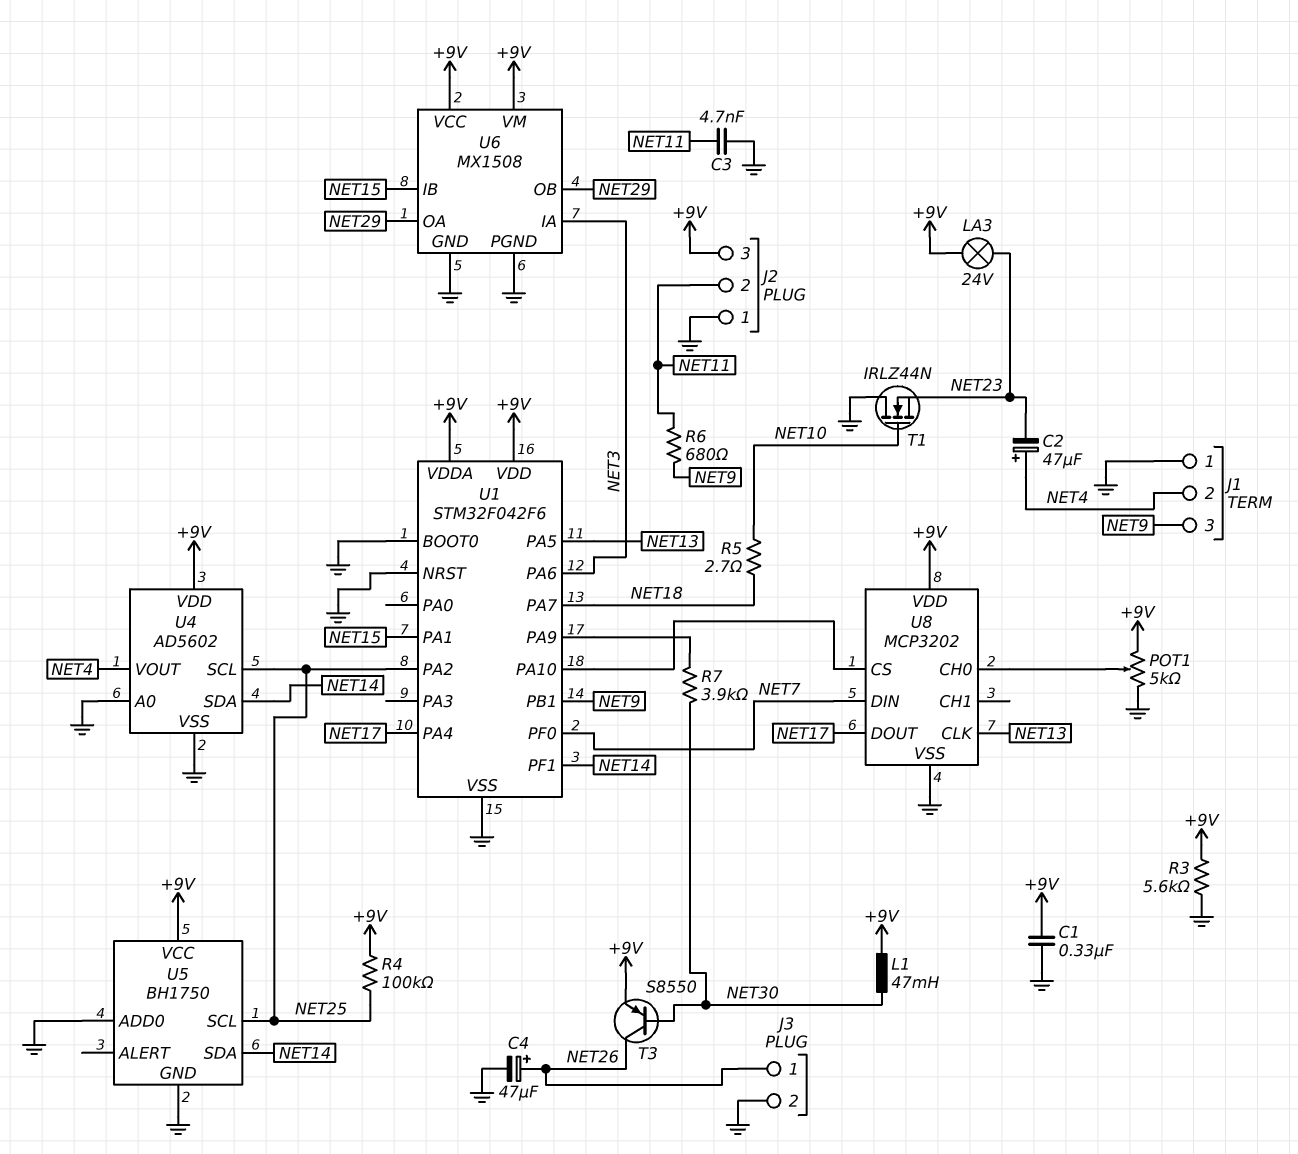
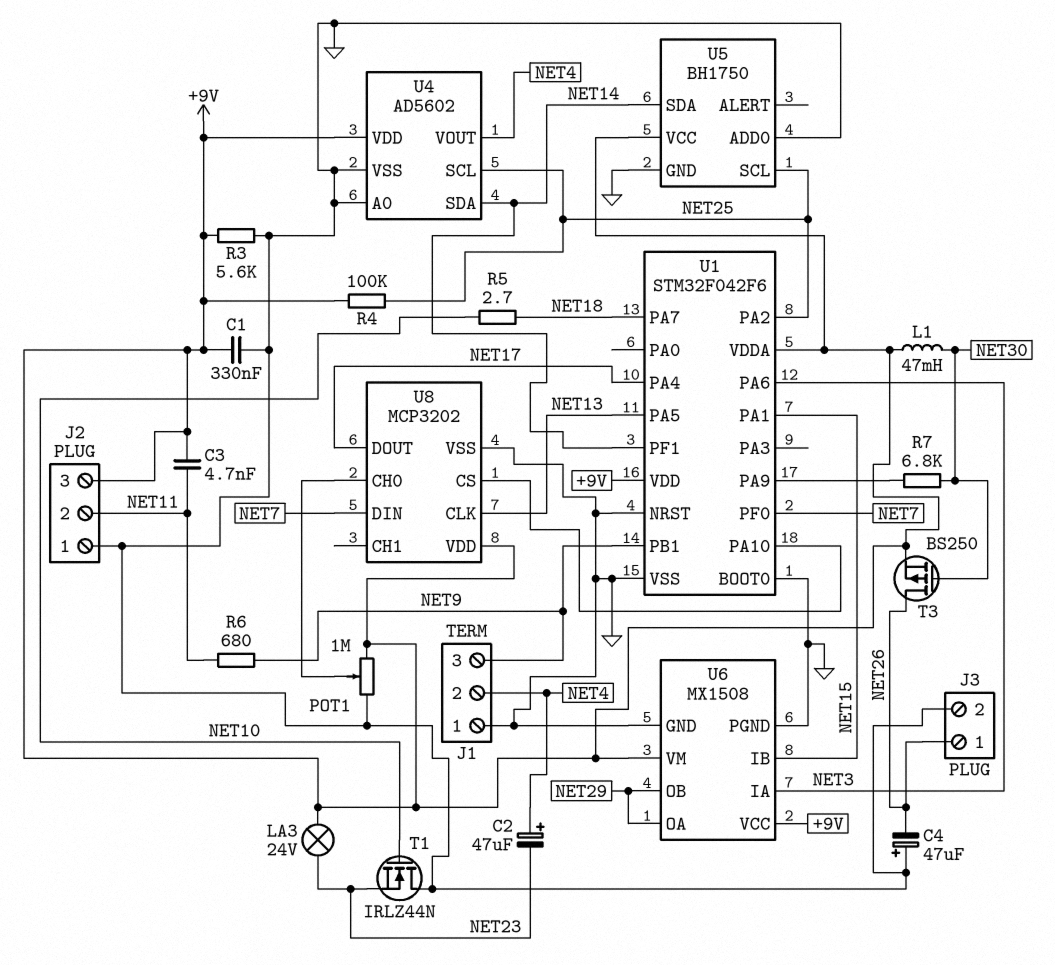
C3: 4.7nF (GND, NET11) -> 4.7nF (+9V, NET11)
C4: 47uF (plus NET26, minus GND) -> 47uF (plus GND, minus NET26)
POT1: 5k (+9V, GND, wiper U8/CH0) -> 1M (+9V, GND, wiper U8/CH0)
R7: 3.9k (NET30, U1/PA9) -> 6.8k (NET30, U1/PA9)
T3: PNP S8550 (B NET30, C NET26, E +9V) -> PMOS BS250 (G NET30, D NET26, S +9V)

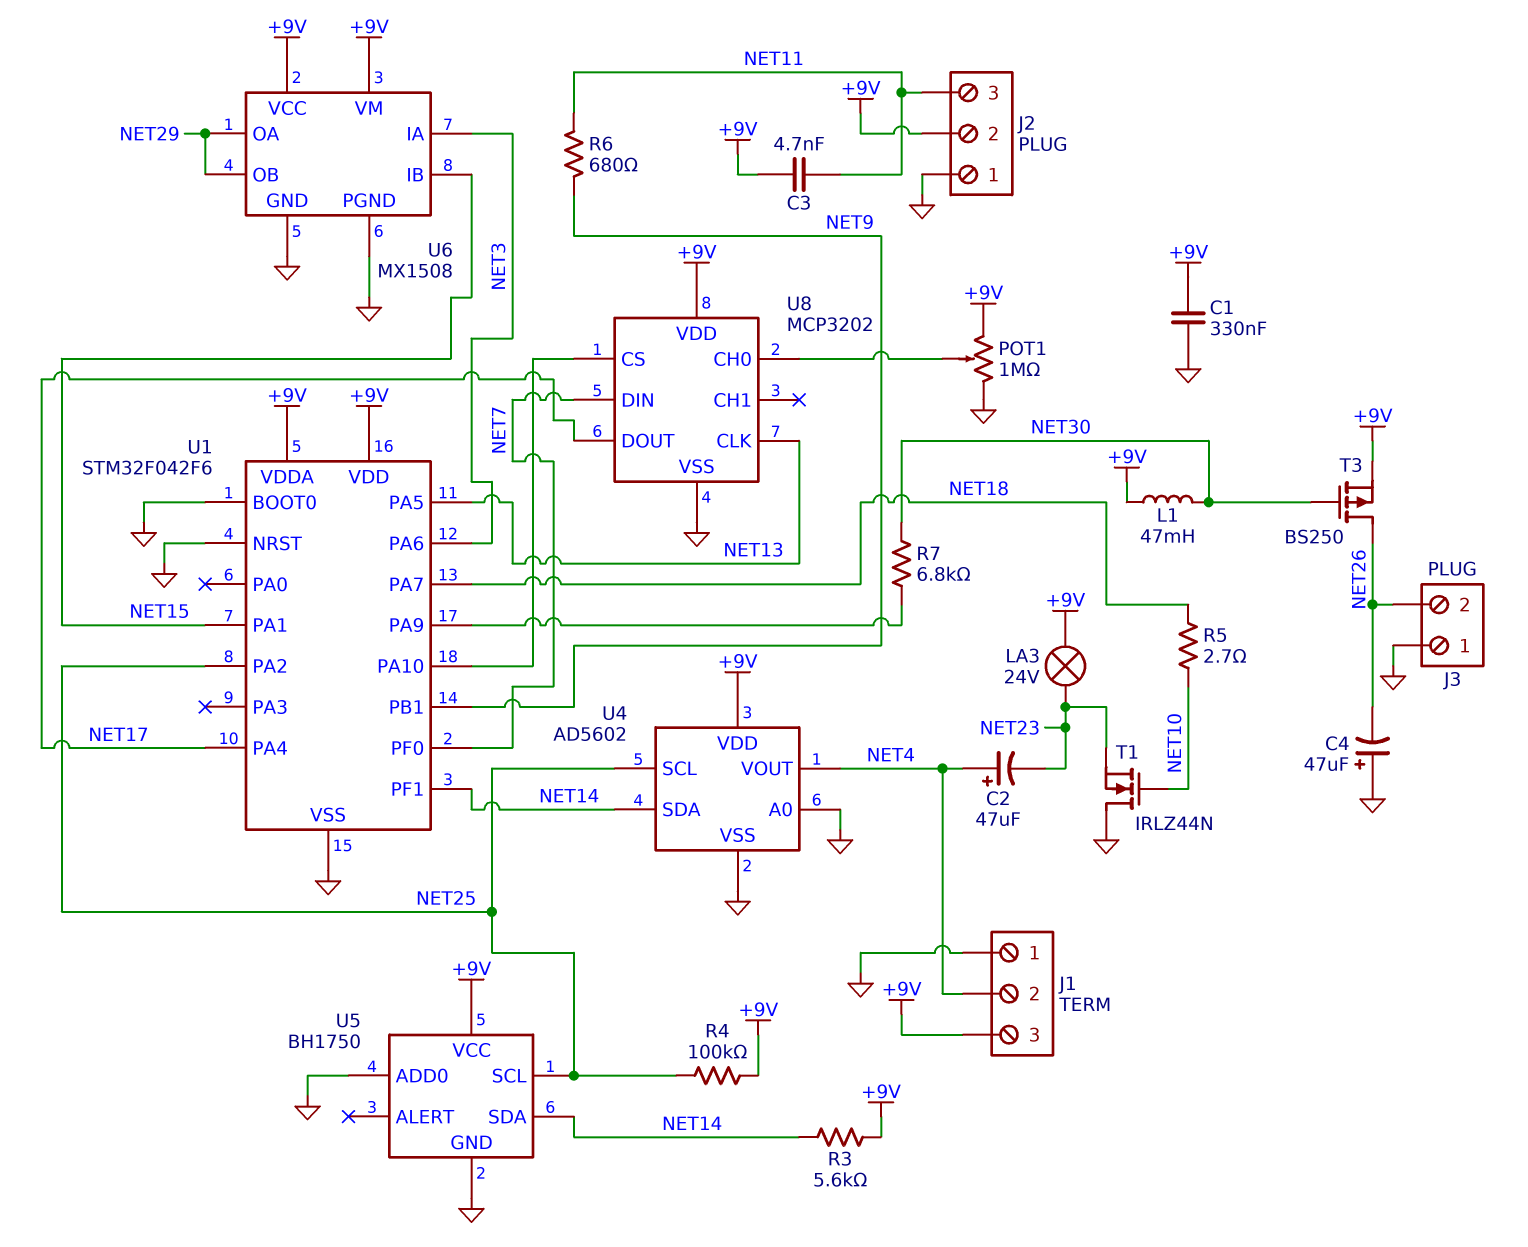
J1 pin 3: NET9 -> +9V
J2 pin 2: NET11 -> +9V
J2 pin 3: +9V -> NET11
J3 pin 1: NET26 -> GND
J3 pin 2: GND -> NET26
R3: 5.6k (+9V, GND) -> 5.6k (+9V, NET14)

